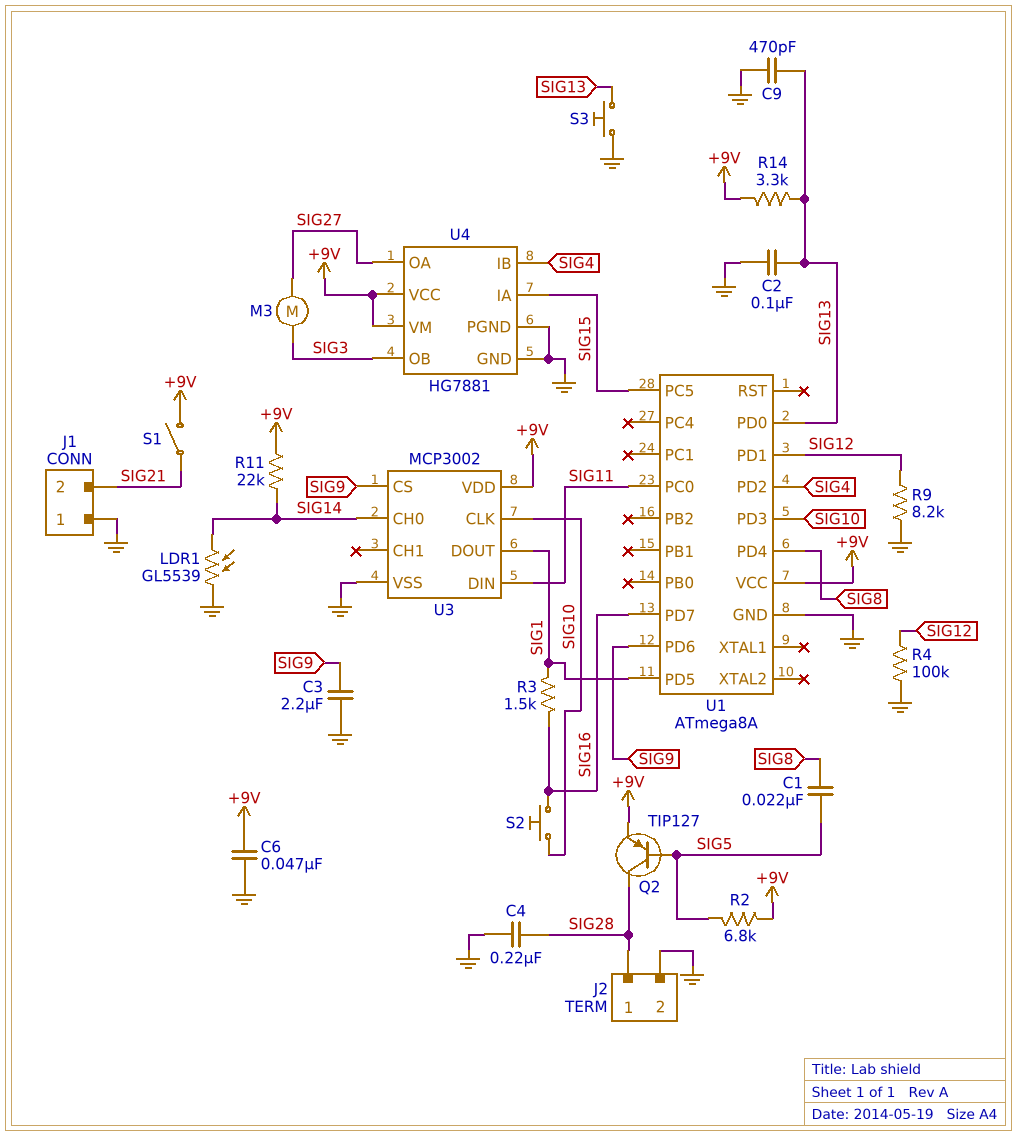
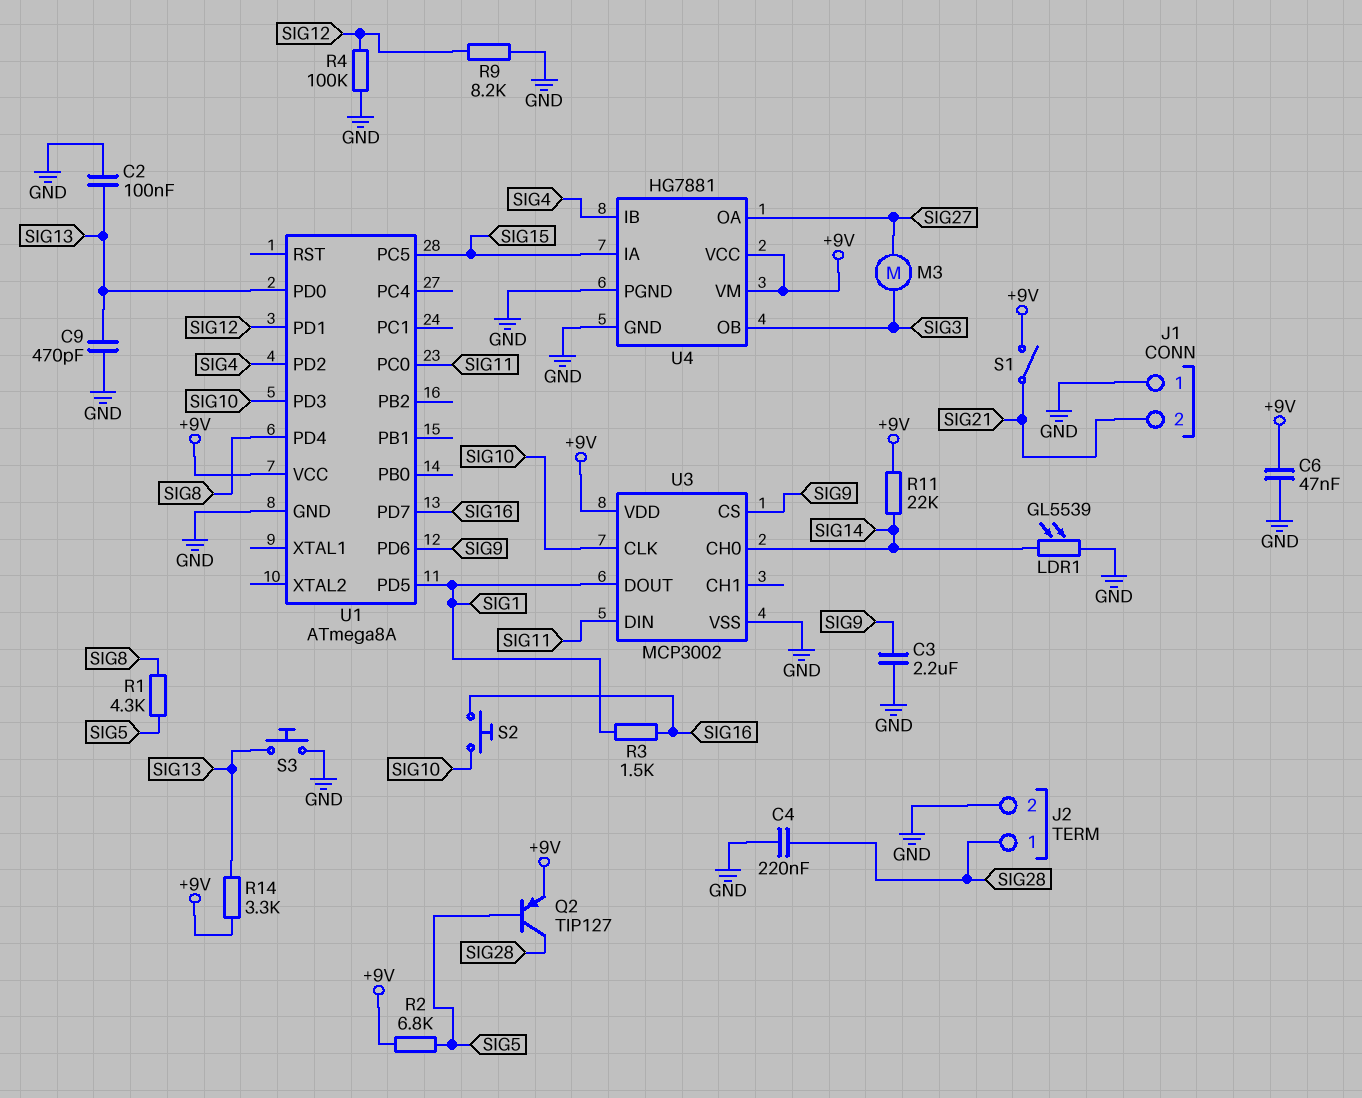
C1: 22nF (SIG5, SIG8) -> none
R1: none -> 4.3k (SIG5, SIG8)

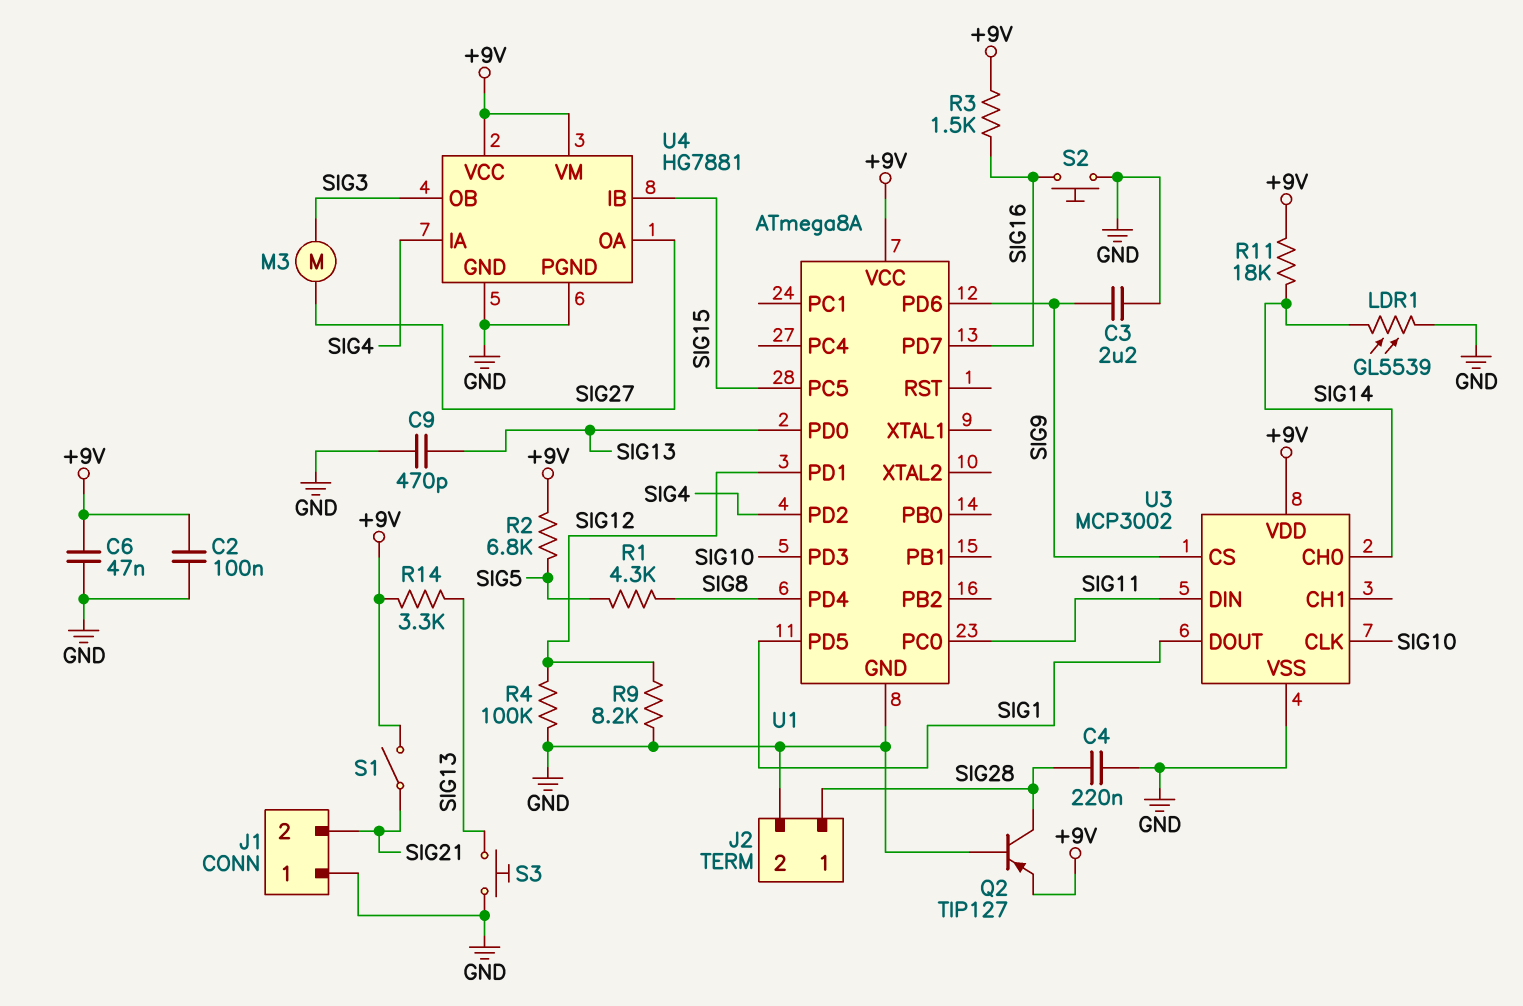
C2: 100nF (GND, SIG13) -> 100nF (+9V, GND)
Q2: PNP TIP127 (B SIG5, C SIG28, E +9V) -> PNP TIP127 (B GND, C SIG28, E +9V)
R3: 1.5k (SIG1, SIG16) -> 1.5k (+9V, SIG16)
R11: 22k (+9V, SIG14) -> 18k (+9V, SIG14)
S2: button (SIG10, SIG16) -> button (GND, SIG16)
U4 pin IA: SIG15 -> SIG4
U4 pin IB: SIG4 -> SIG15

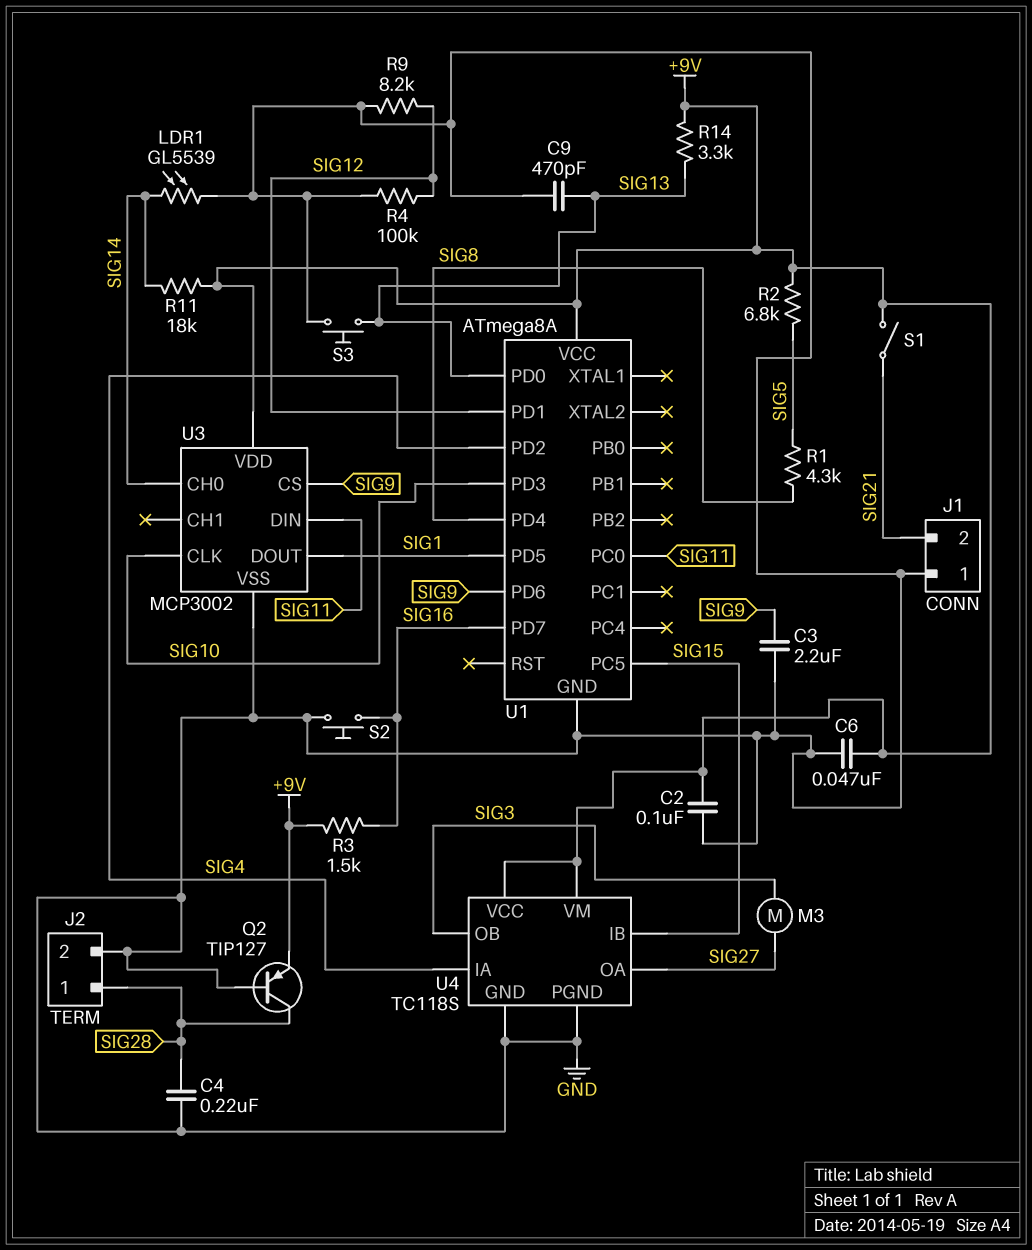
U4: HG7881 -> TC118S

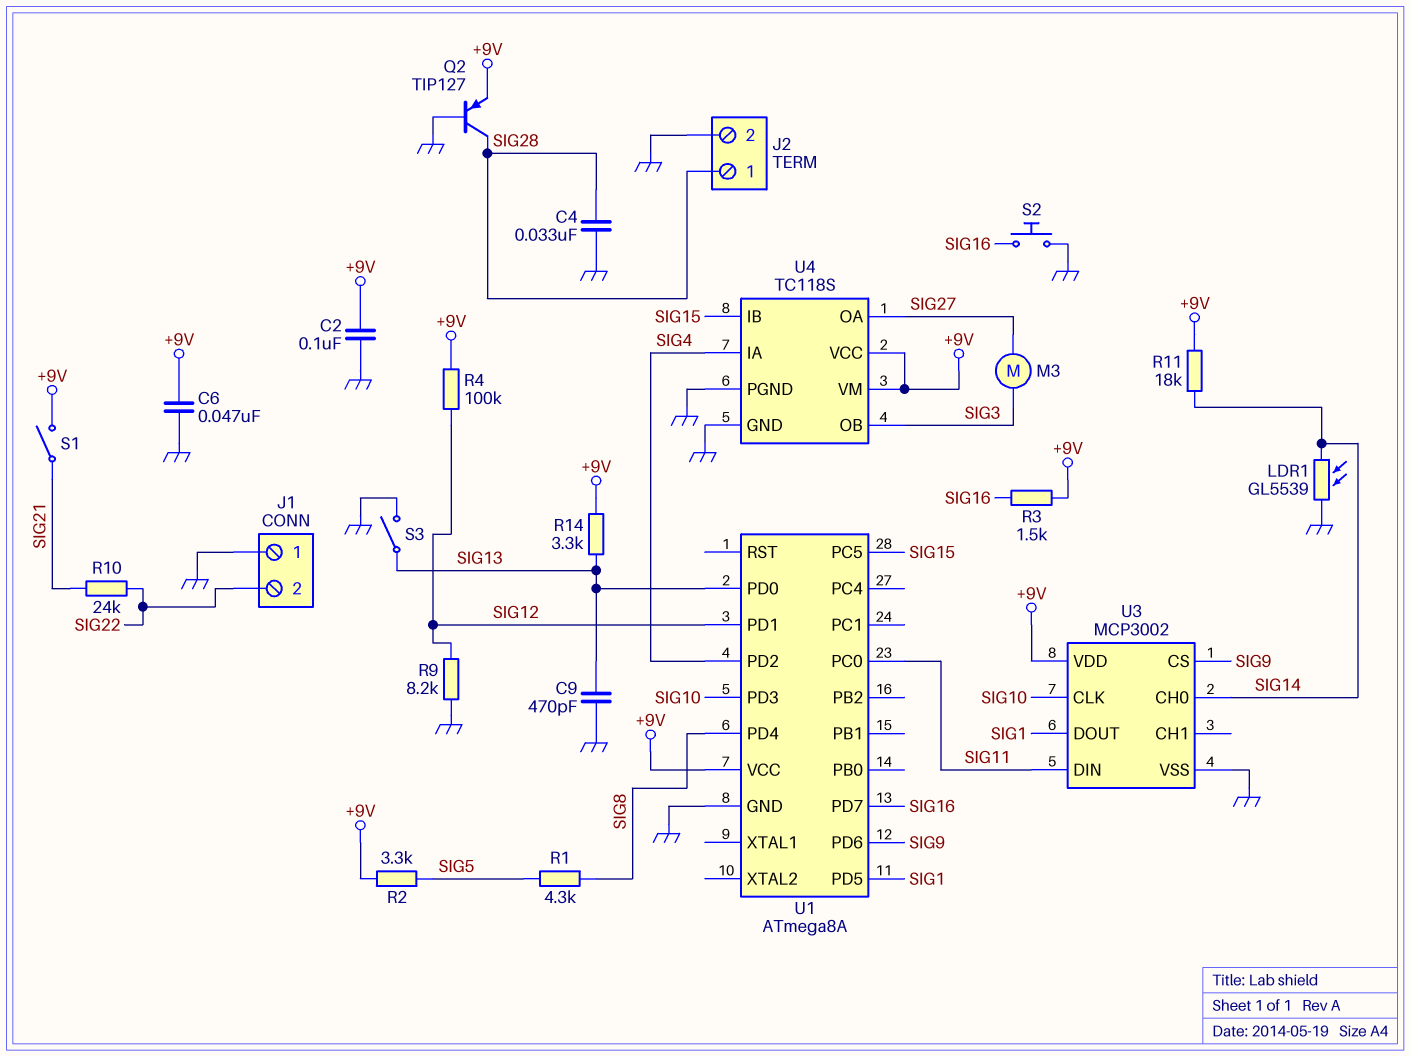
C3: 2.2uF (GND, SIG9) -> none
C4: 220nF (GND, SIG28) -> 33nF (GND, SIG28)
J1 pin 2: SIG21 -> SIG22
R2: 6.8k (+9V, SIG5) -> 3.3k (+9V, SIG5)
R4: 100k (GND, SIG12) -> 100k (+9V, SIG12)
R10: none -> 24k (SIG21, SIG22)
S3: button (GND, SIG13) -> switch (GND, SIG13)

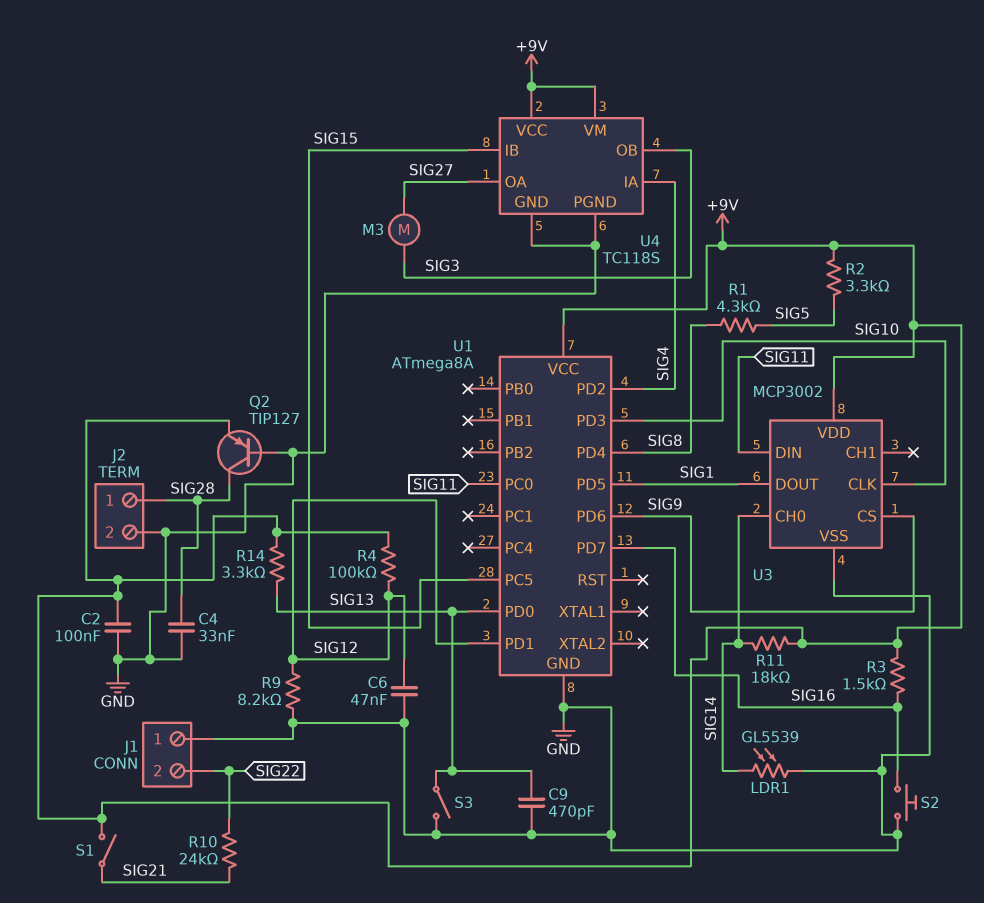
C6: 47nF (+9V, GND) -> 47nF (GND, SIG12)

